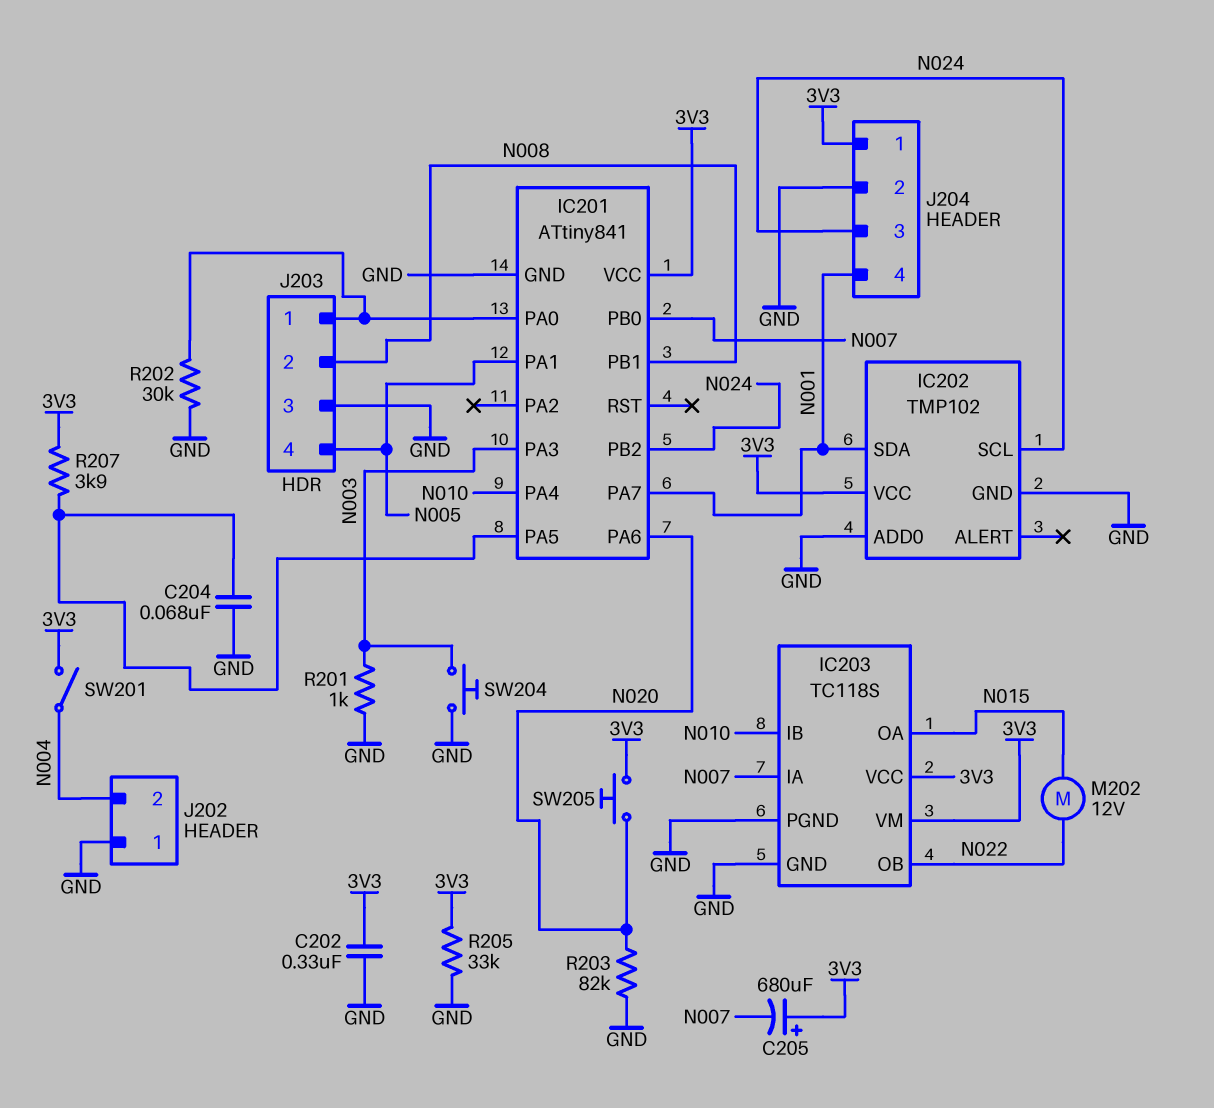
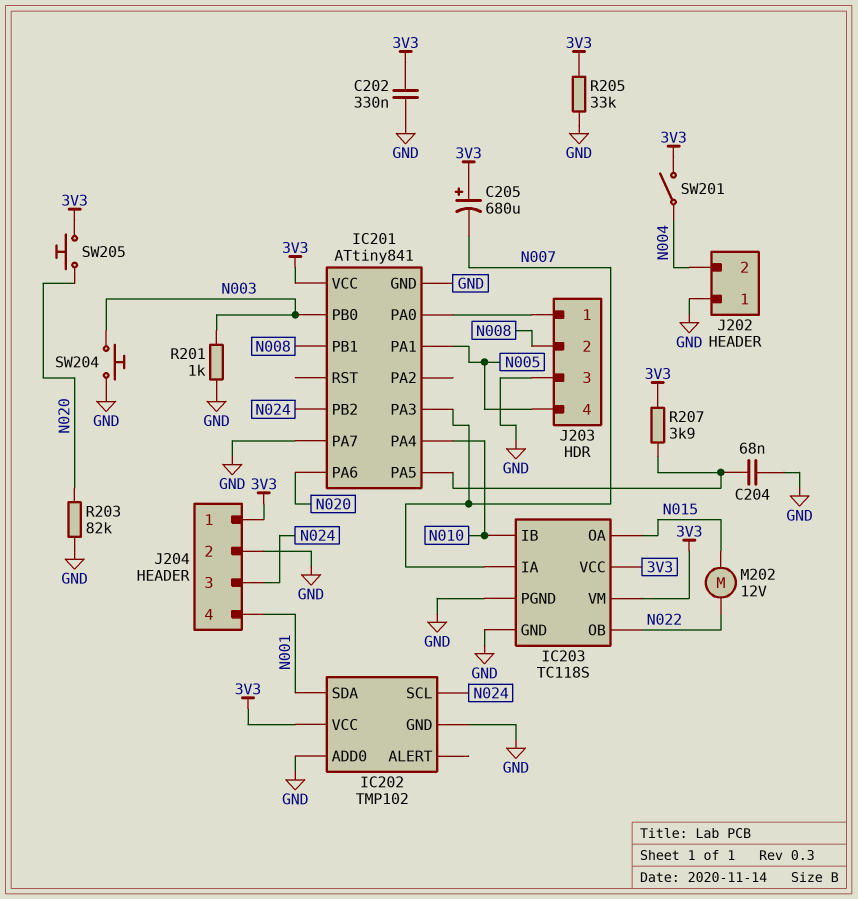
IC201 pin PA3: N003 -> N007
IC201 pin PA7: N001 -> GND
IC201 pin PB0: N007 -> N003
R202: 30k (GND, IC201/PA0) -> none

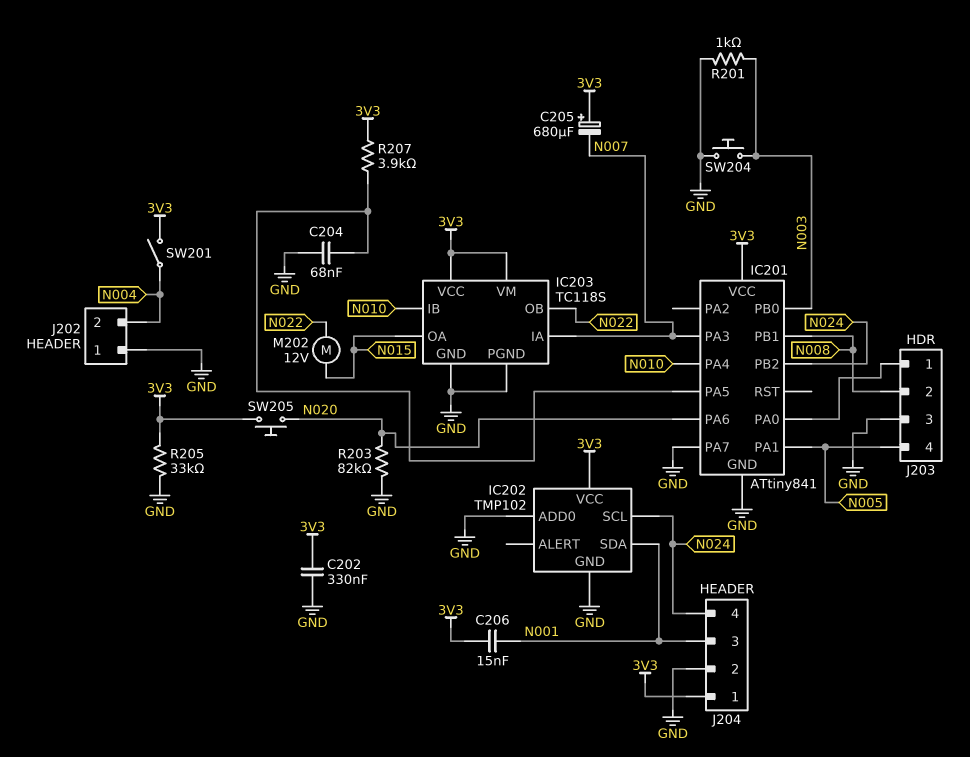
C206: none -> 15nF (3V3, N001)
J204 pin 3: N024 -> N001
J204 pin 4: N001 -> N024

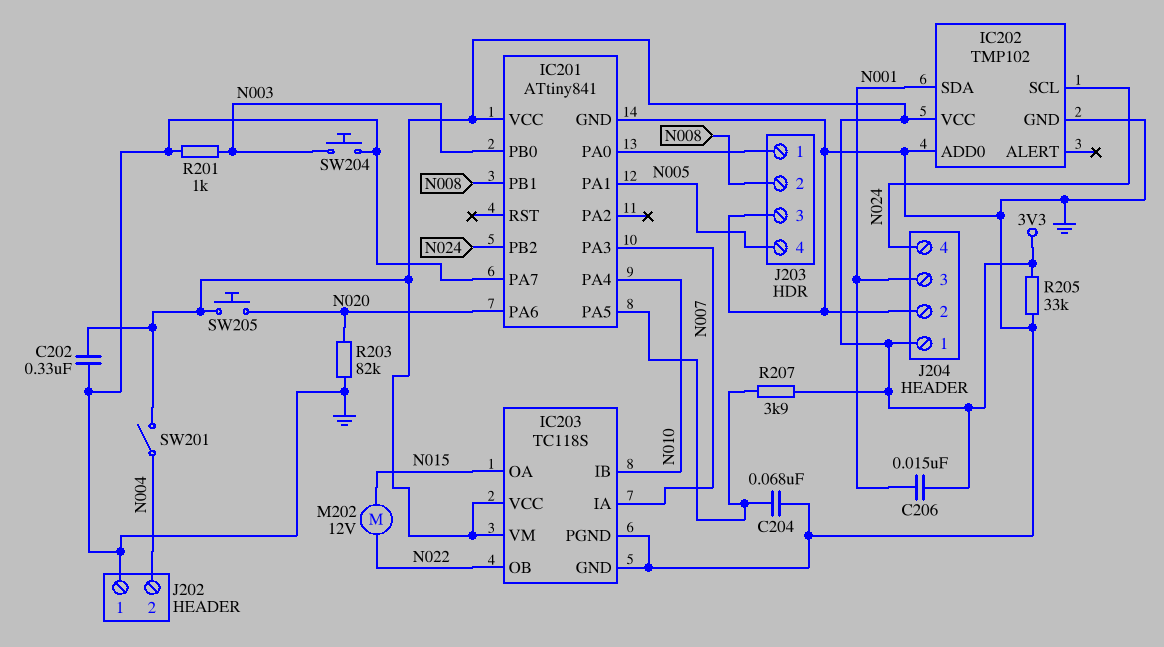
C205: 680uF (plus 3V3, minus N007) -> none

